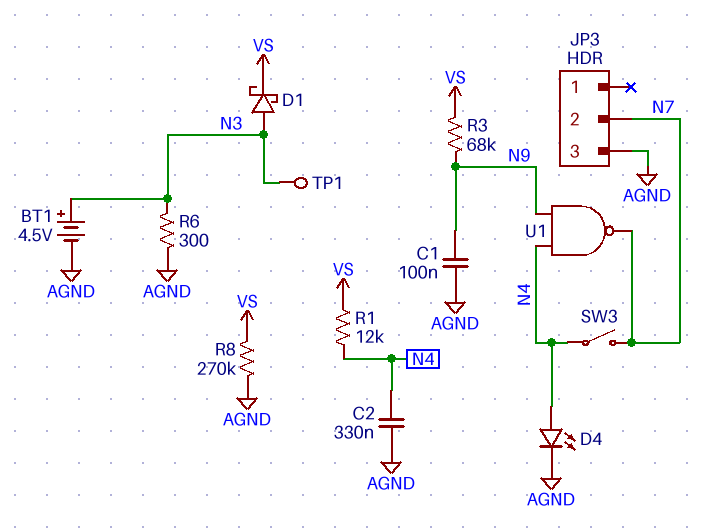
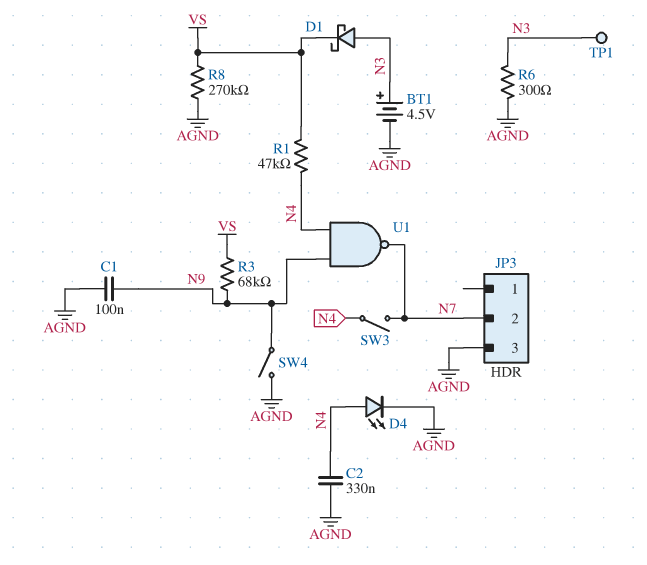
R1: 12k (N4, VS) -> 47k (N4, VS)
SW4: none -> switch (AGND, N9)

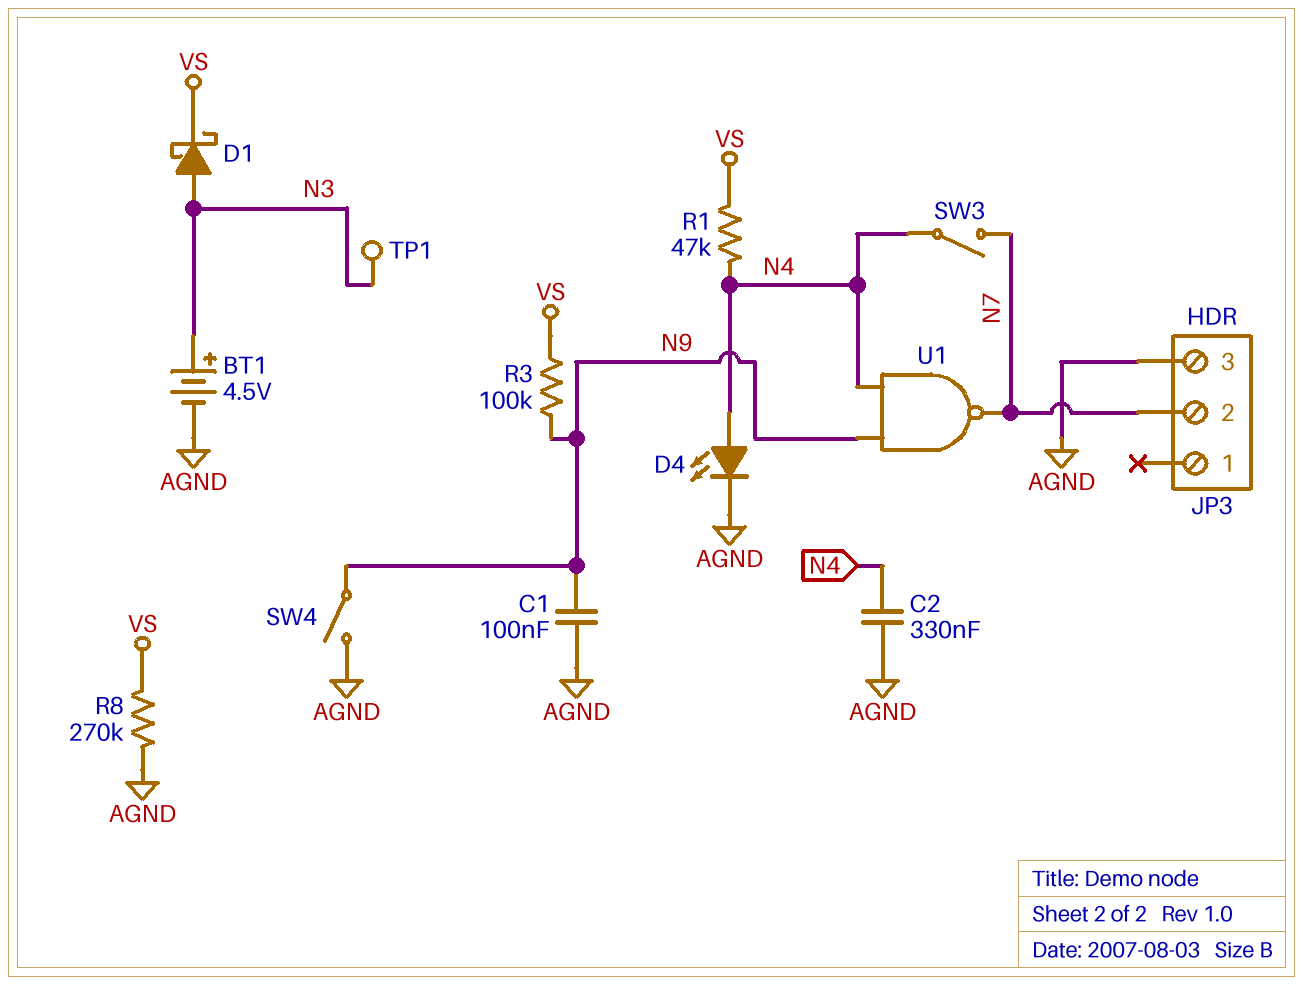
R3: 68k (N9, VS) -> 100k (N9, VS)
R6: 300 (AGND, N3) -> none

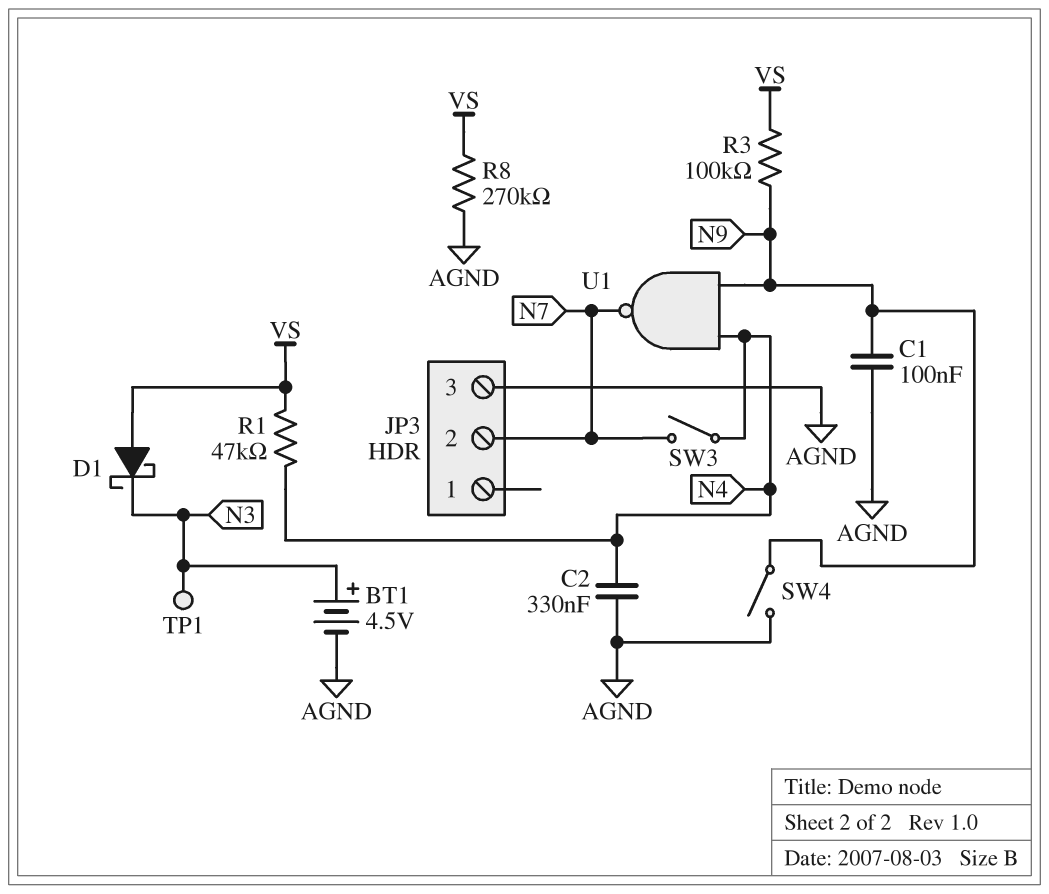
D1: schottky (A N3, K VS) -> schottky (A VS, K N3)
D4: LED (A N4, K AGND) -> none

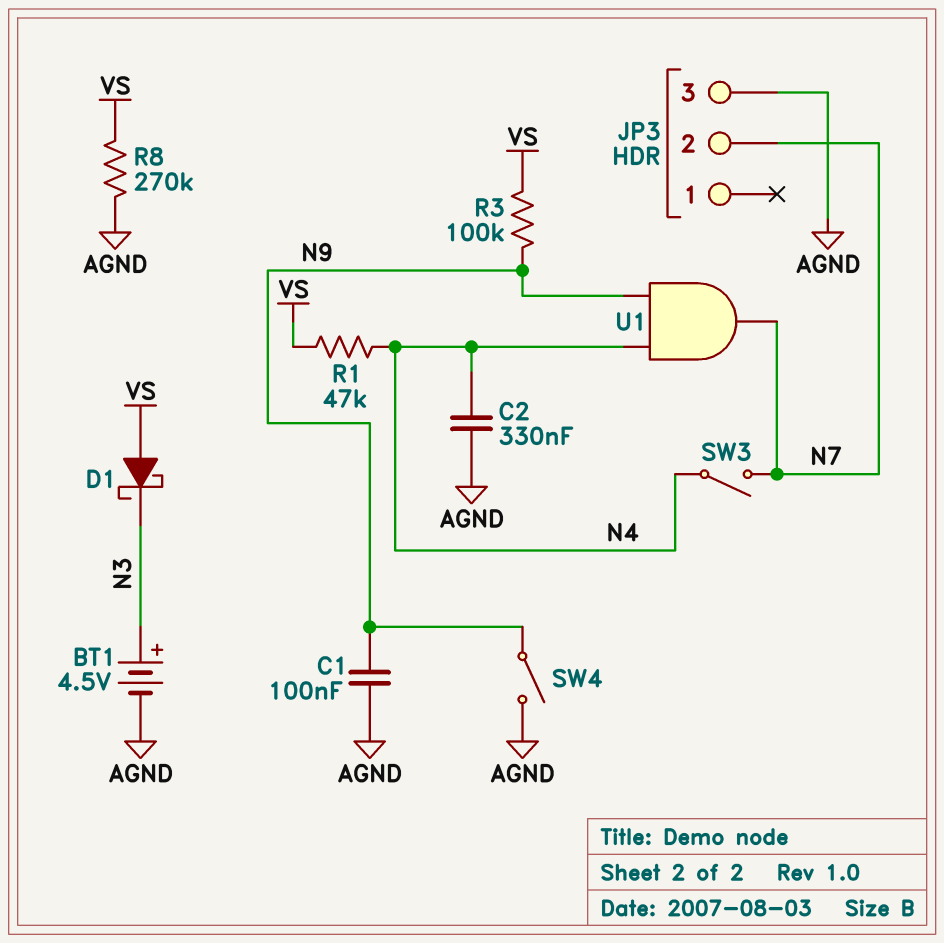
TP1: test point (N3) -> none
U1: NAND (in N4, in N9, out N7) -> AND (in N4, in N9, out N7)

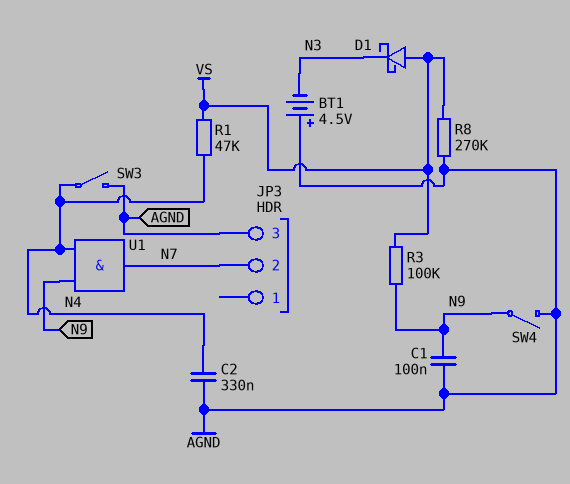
BT1: 4.5V (plus N3, minus AGND) -> 4.5V (plus AGND, minus N3)
SW3: switch (N4, N7) -> switch (AGND, N4)

